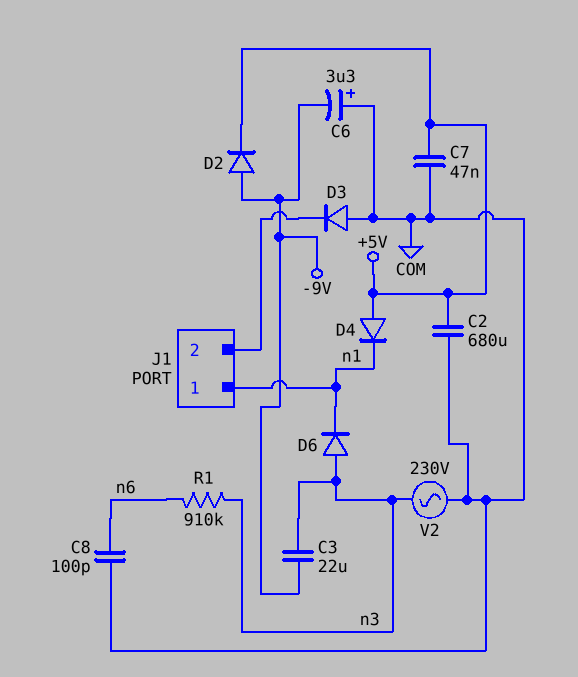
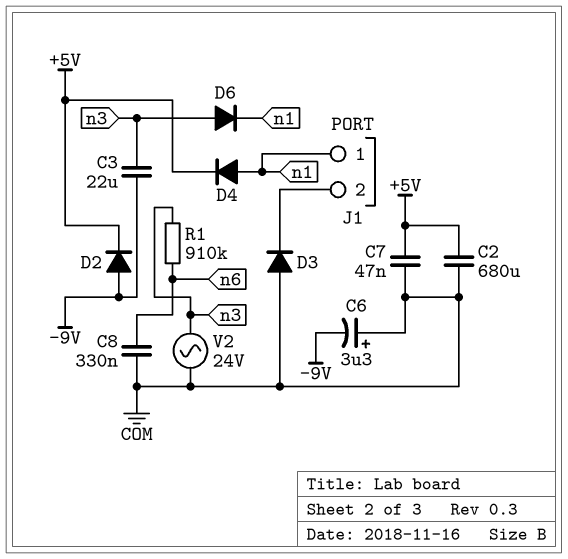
C8: 100pF (COM, n6) -> 330nF (COM, n6)
D4: diode (A +5V, K n1) -> diode (A n1, K +5V)
V2: AC 230V (COM, n3) -> AC 24V (COM, n3)

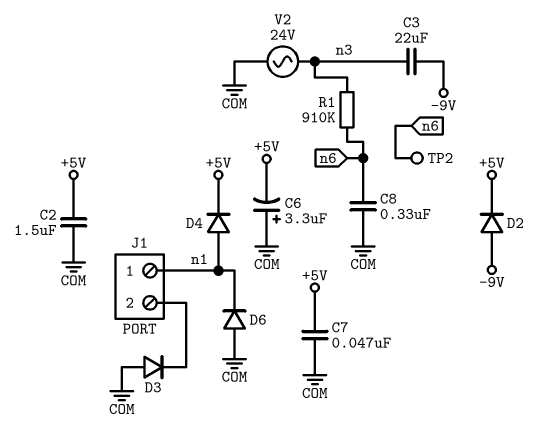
C2: 680uF (+5V, COM) -> 1.5uF (+5V, COM)
C6: 3.3uF (plus COM, minus -9V) -> 3.3uF (plus COM, minus +5V)
D6: diode (A n3, K n1) -> diode (A COM, K n1)
TP2: none -> test point (n6)

